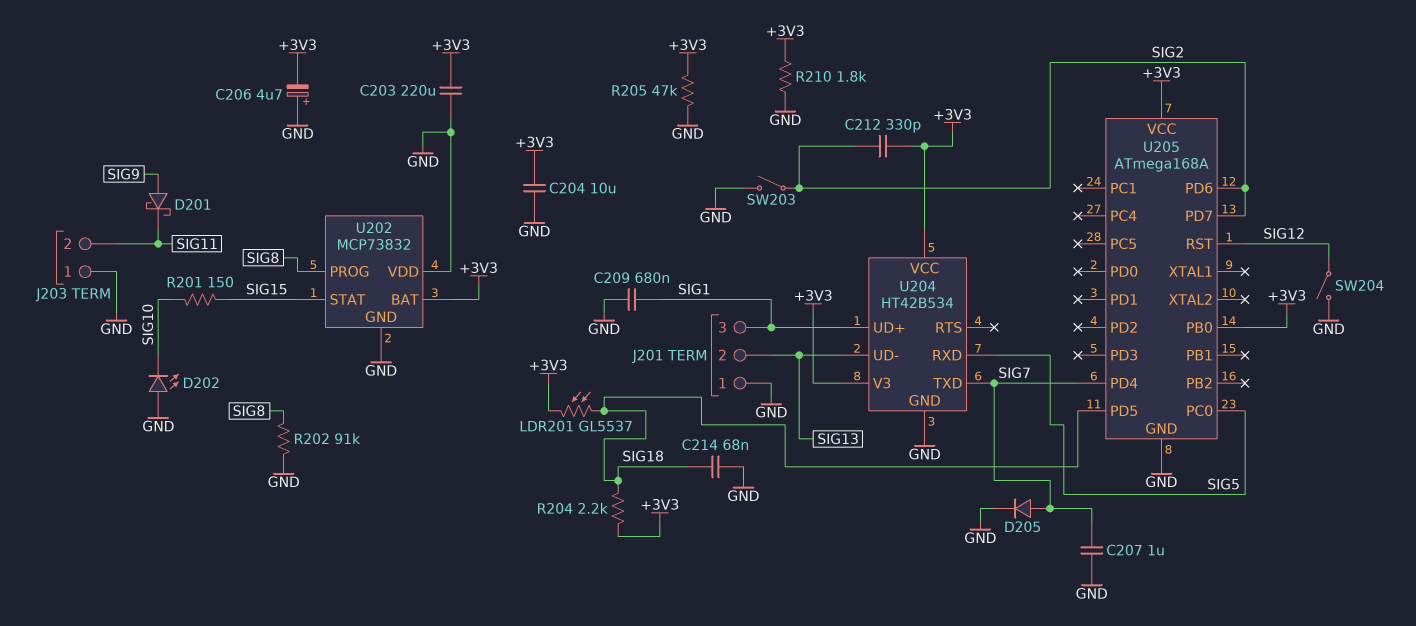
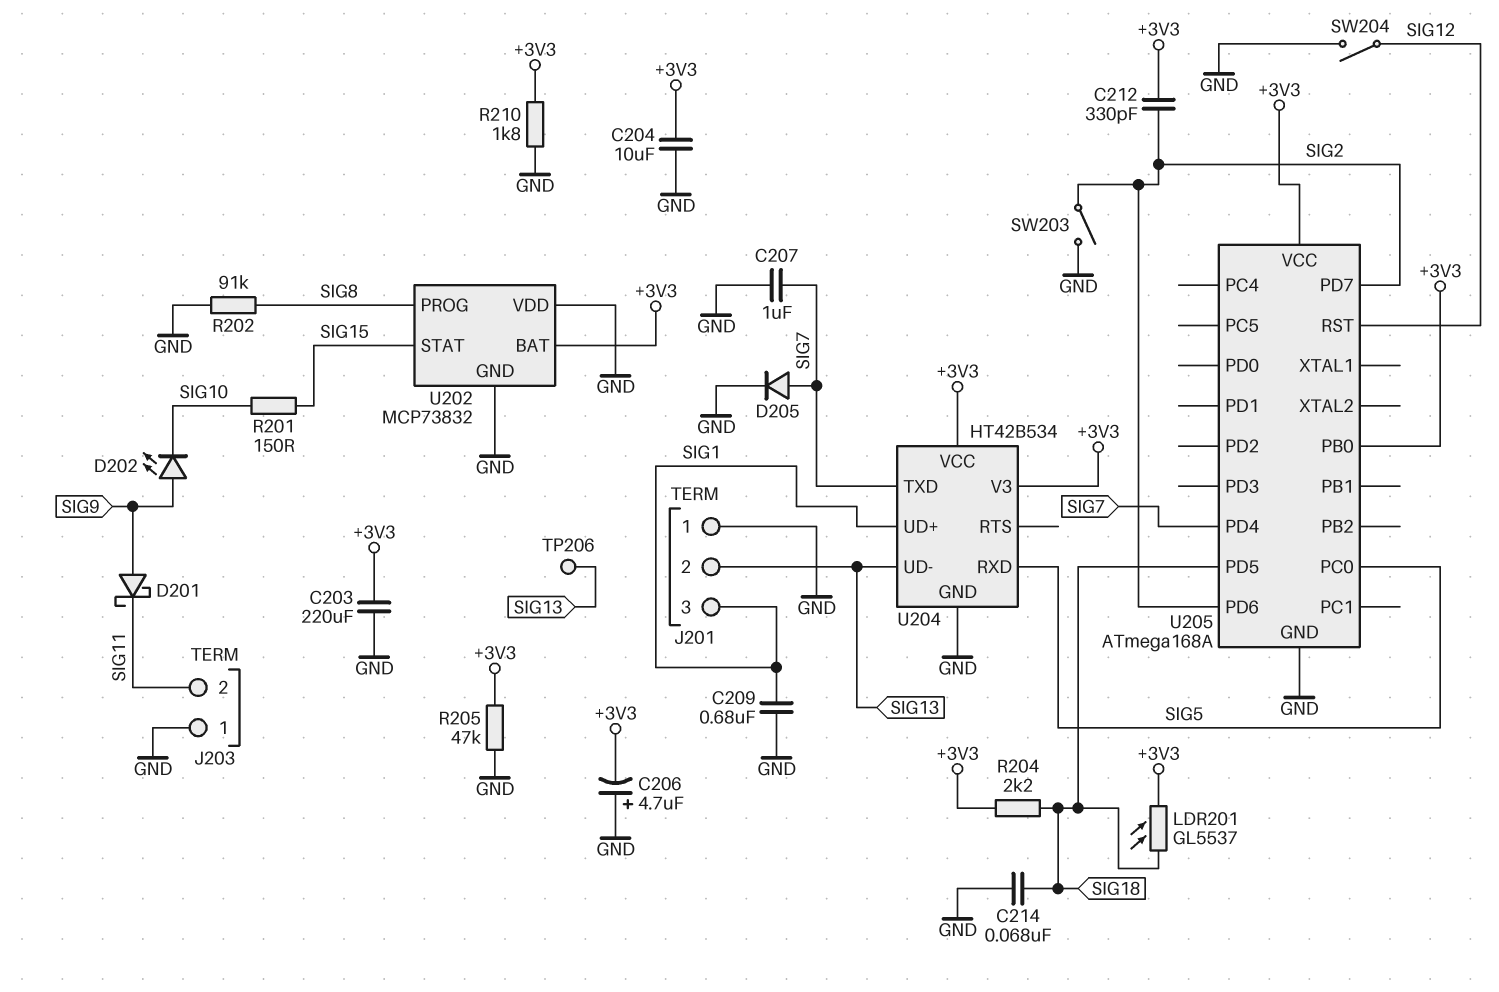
D202: LED (A GND, K SIG10) -> LED (A SIG9, K SIG10)
TP206: none -> test point (SIG13)

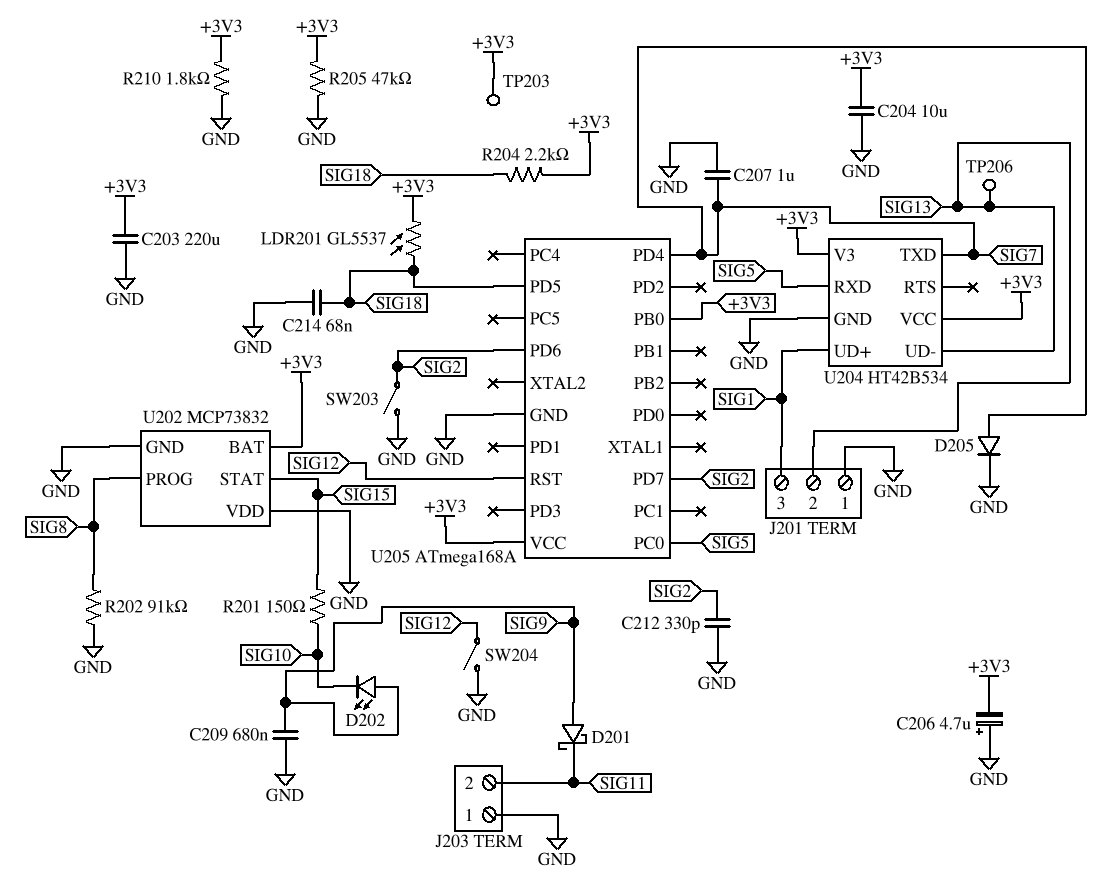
C209: 680nF (GND, SIG1) -> 680nF (GND, SIG9)
C212: 330pF (+3V3, SIG2) -> 330pF (GND, SIG2)
TP203: none -> test point (+3V3)

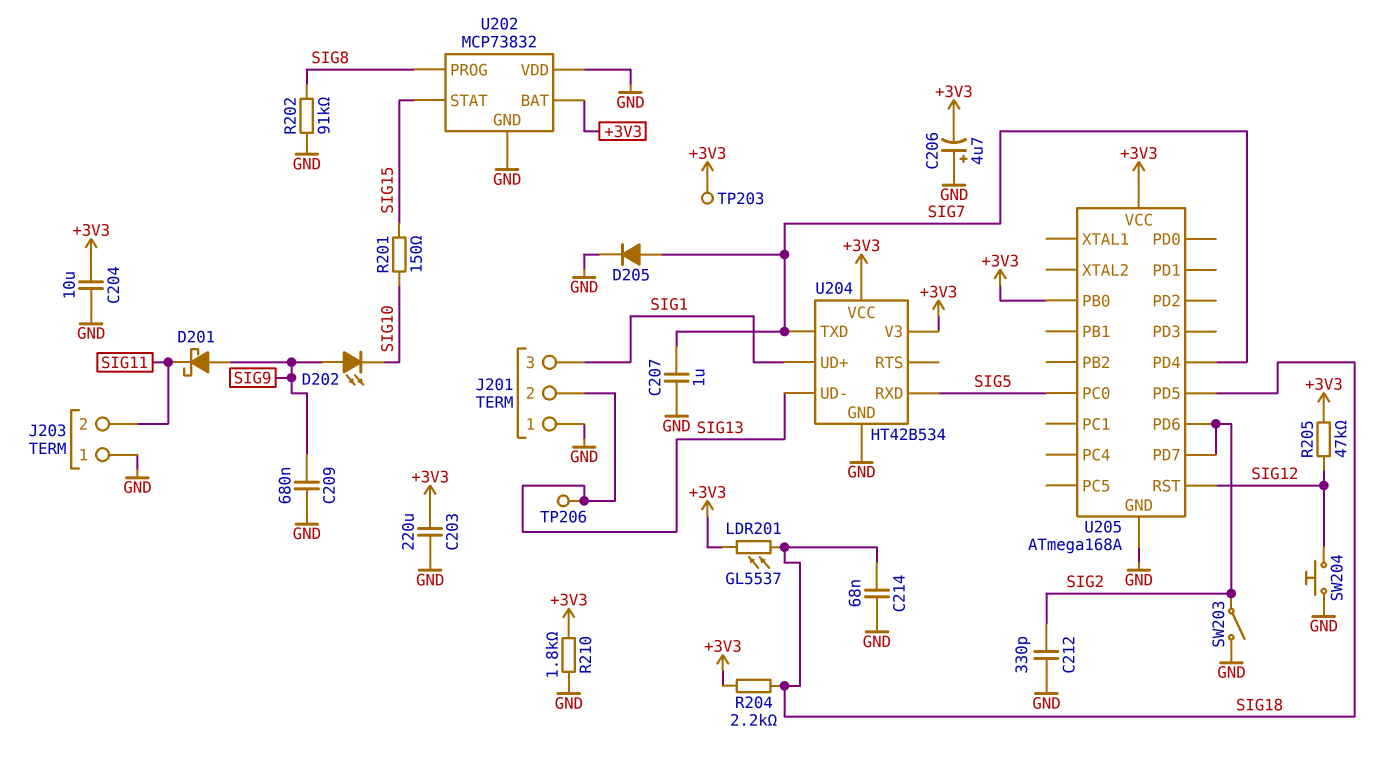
R205: 47k (+3V3, GND) -> 47k (+3V3, SIG12)
SW204: switch (GND, SIG12) -> button (GND, SIG12)

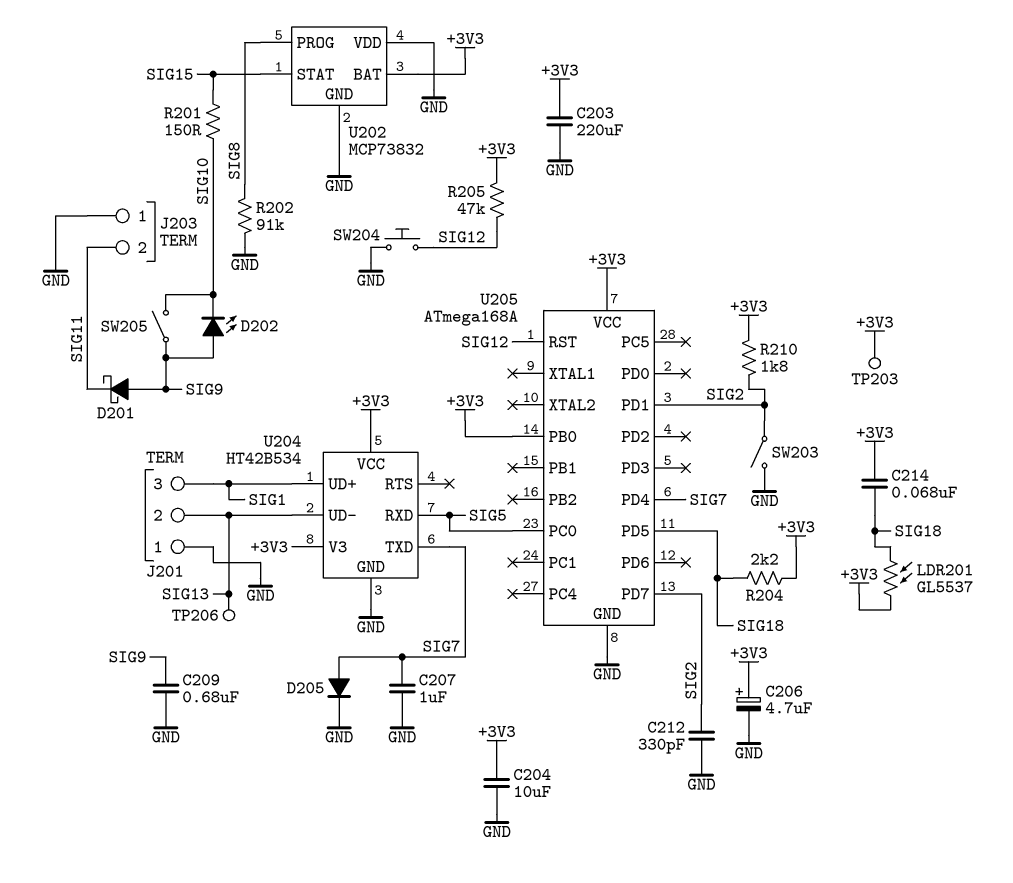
C206: 4.7uF (plus GND, minus +3V3) -> 4.7uF (plus +3V3, minus GND)
C214: 68nF (GND, SIG18) -> 68nF (+3V3, SIG18)
R210: 1.8k (+3V3, GND) -> 1.8k (+3V3, SIG2)
SW205: none -> switch (SIG9, SIG10)
U205 pin PD1: none -> SIG2
U205 pin PD6: SIG2 -> none

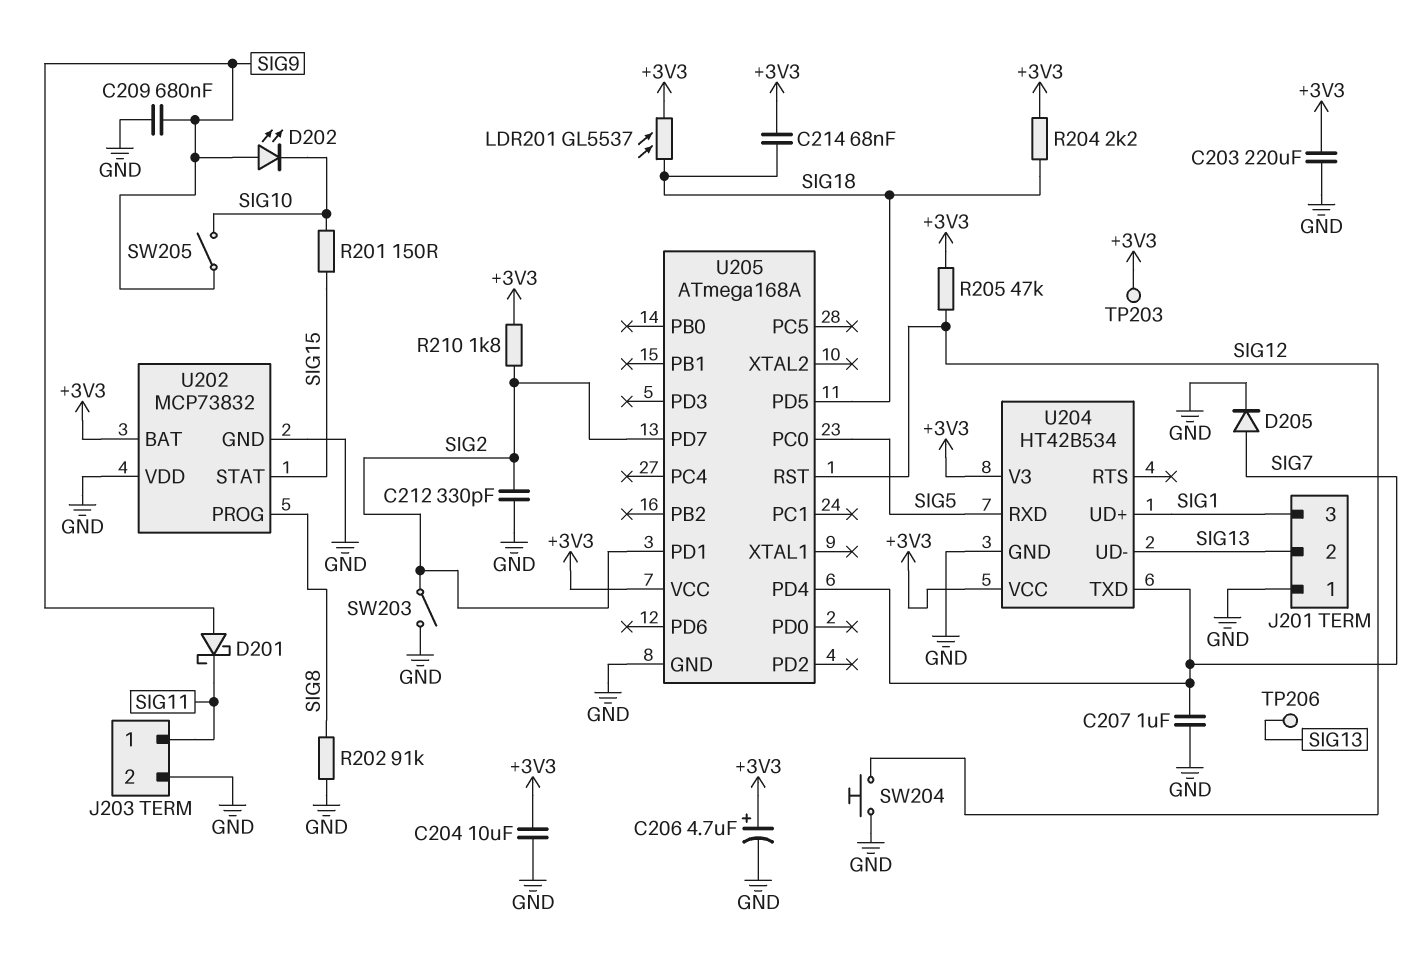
J203 pin 1: GND -> SIG11
J203 pin 2: SIG11 -> GND
U205 pin PB0: +3V3 -> none

